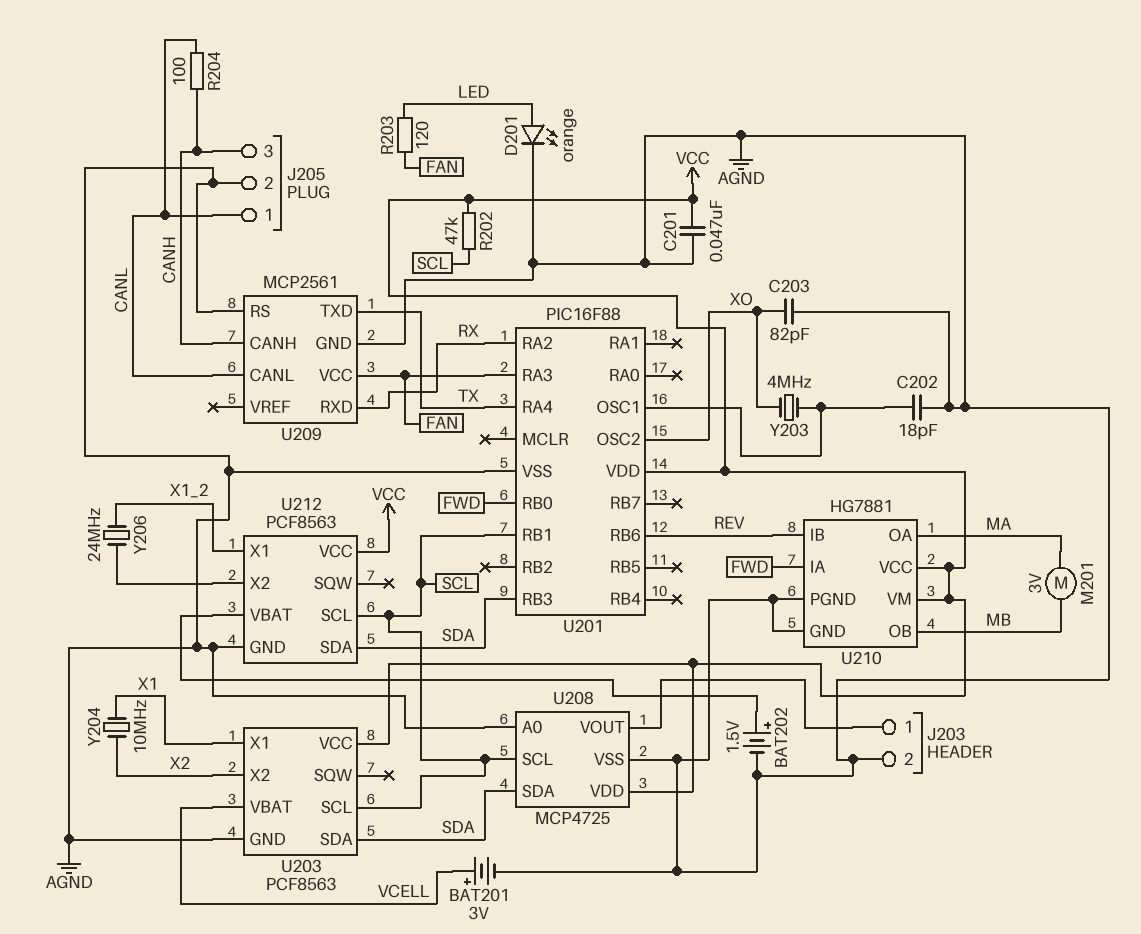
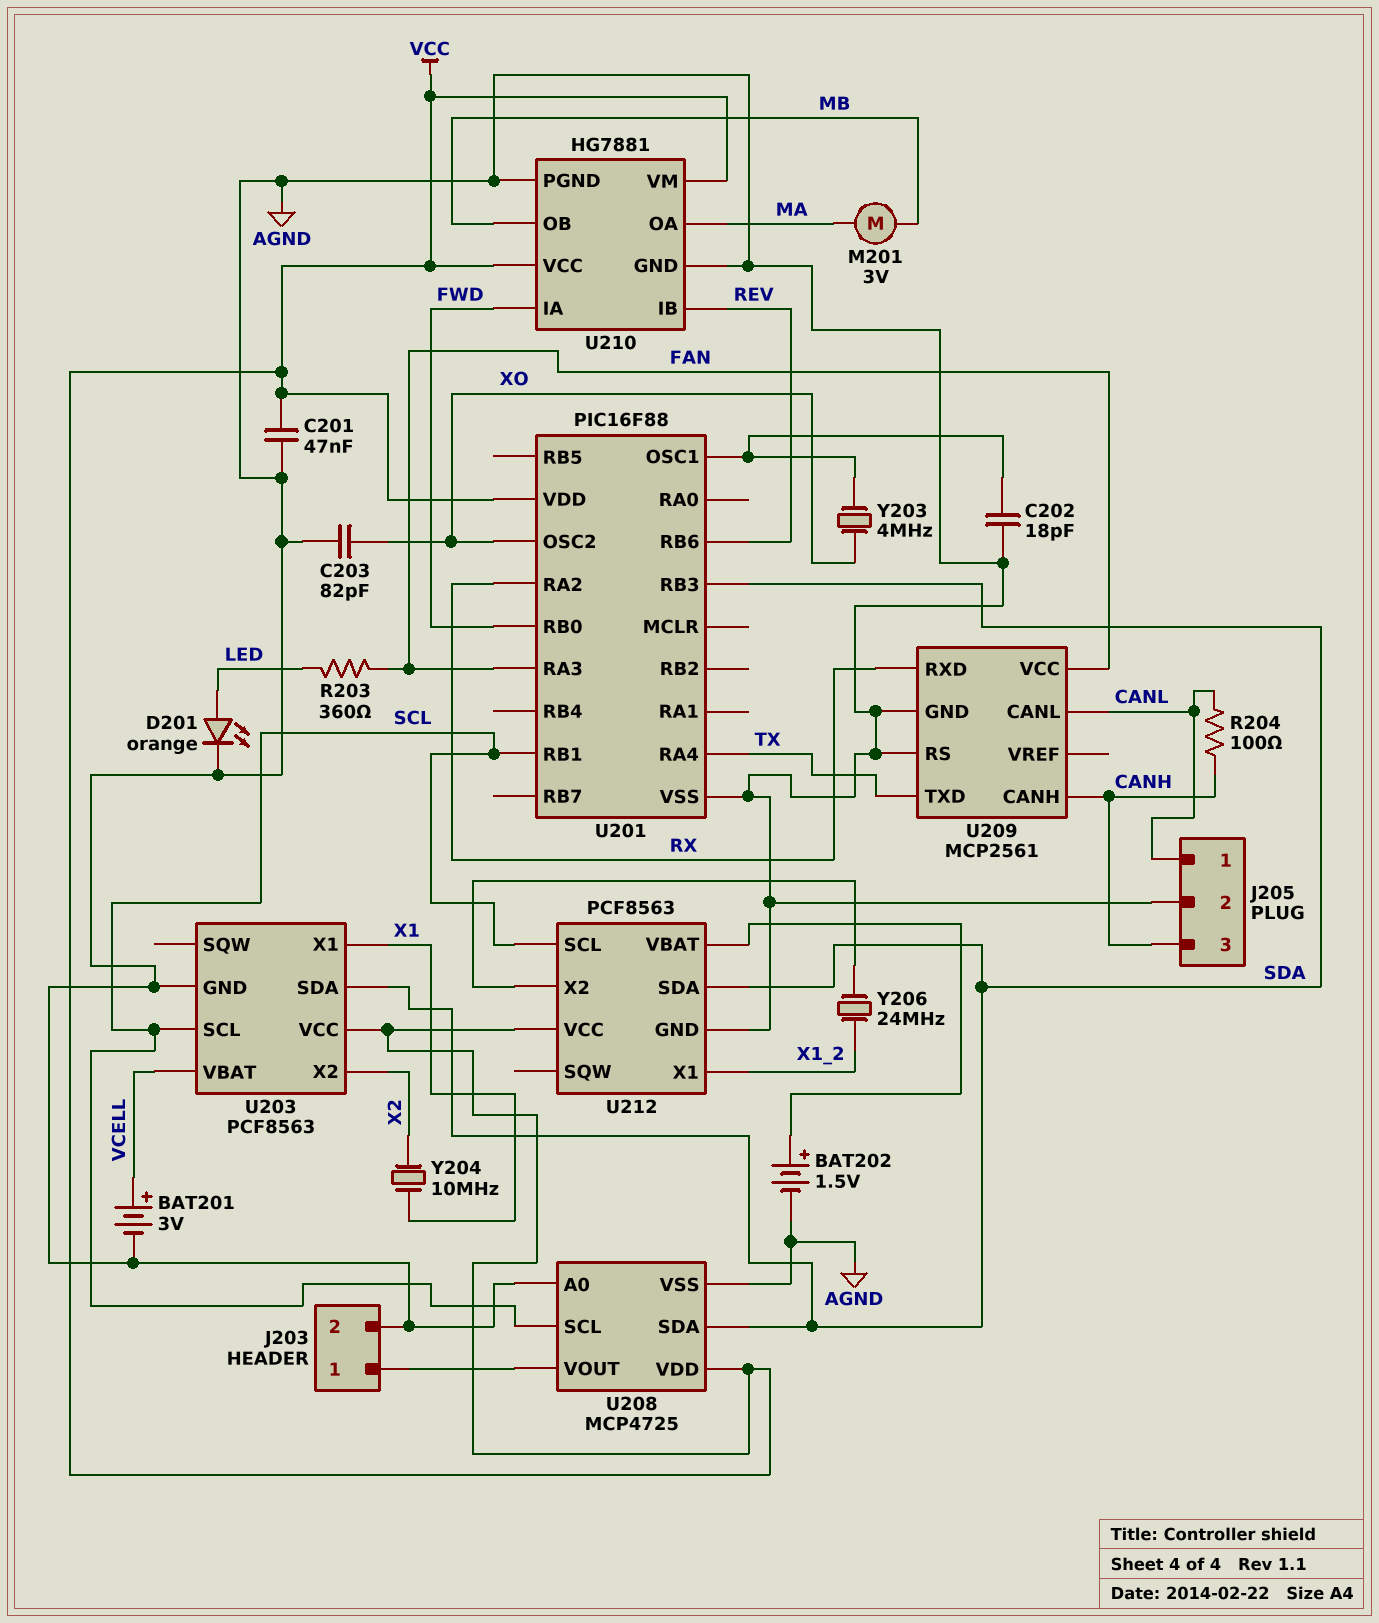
R202: 47k (SCL, VCC) -> none
R203: 120 (FAN, LED) -> 360 (FAN, LED)

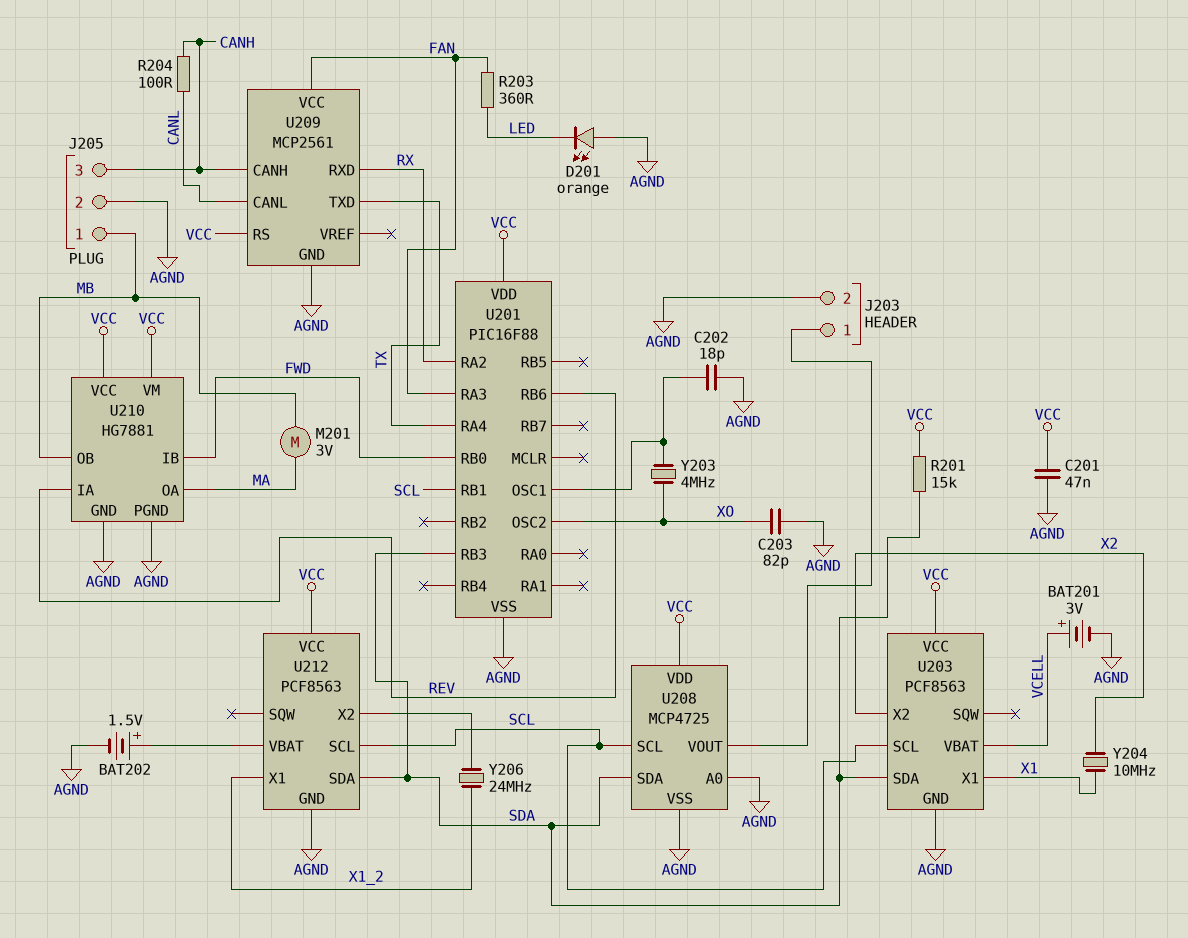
D201: LED orange (A LED, K AGND) -> LED orange (A AGND, K LED)
J205 pin 1: CANL -> MB
R201: none -> 15k (SDA, VCC)
U209 pin RS: AGND -> VCC
U210 pin IA: FWD -> REV
U210 pin IB: REV -> FWD

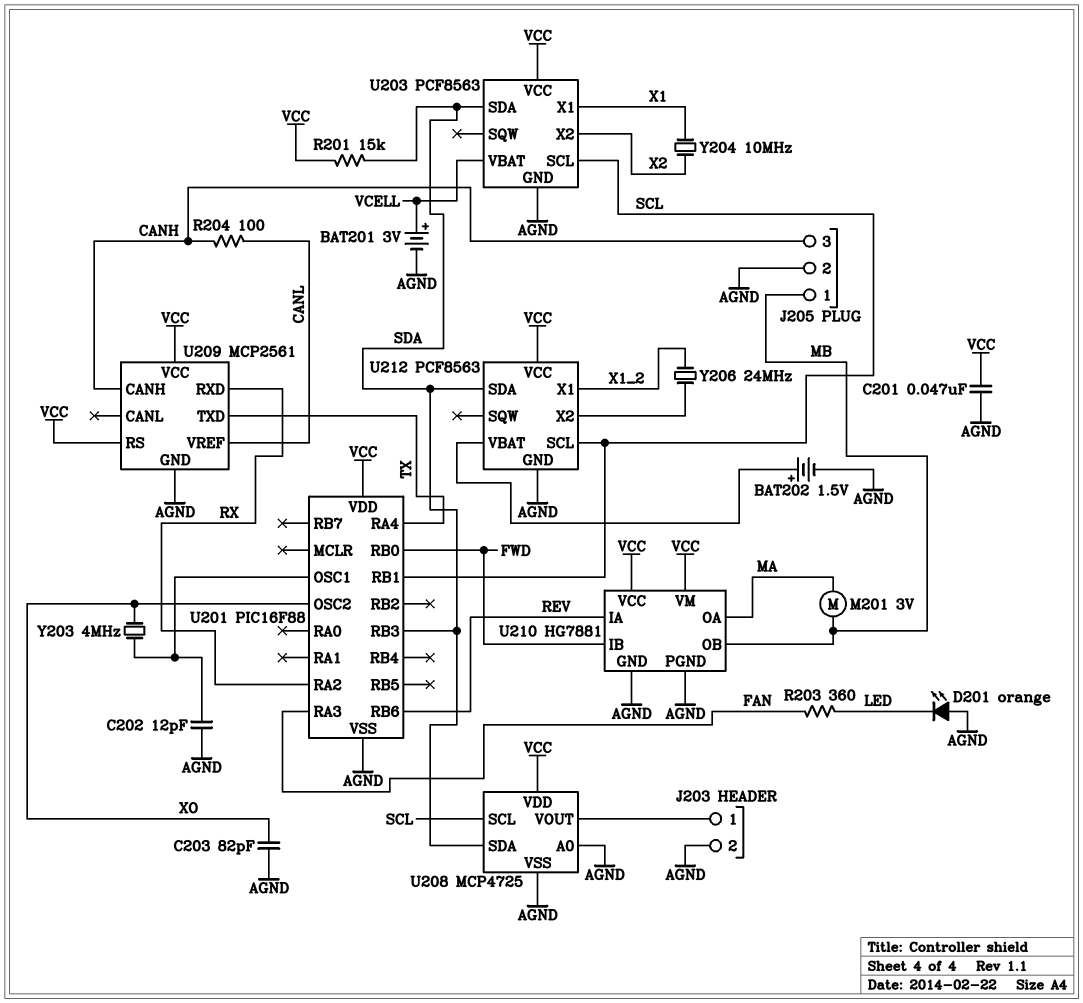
C202: 18pF (AGND, U201/OSC1) -> 12pF (AGND, U201/OSC1)
U209 pin CANL: CANL -> none
U209 pin VCC: FAN -> VCC
U209 pin VREF: none -> CANL

